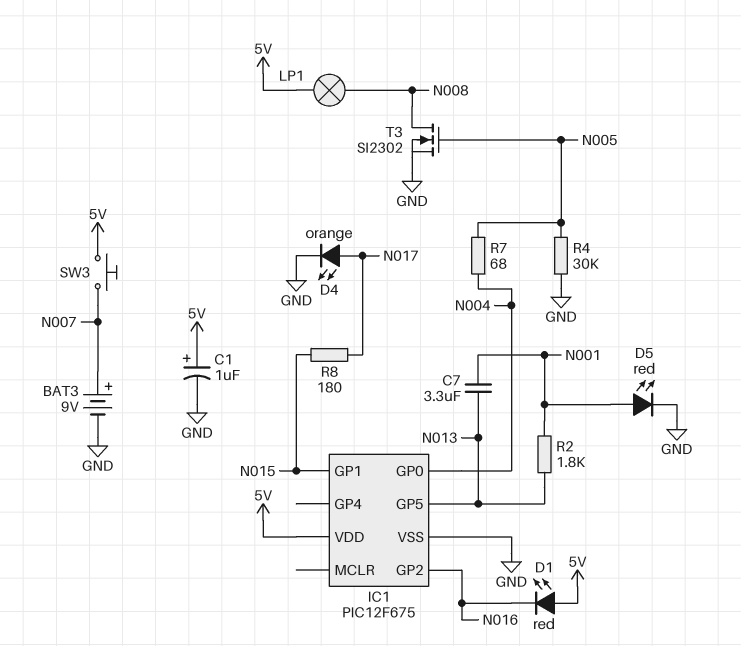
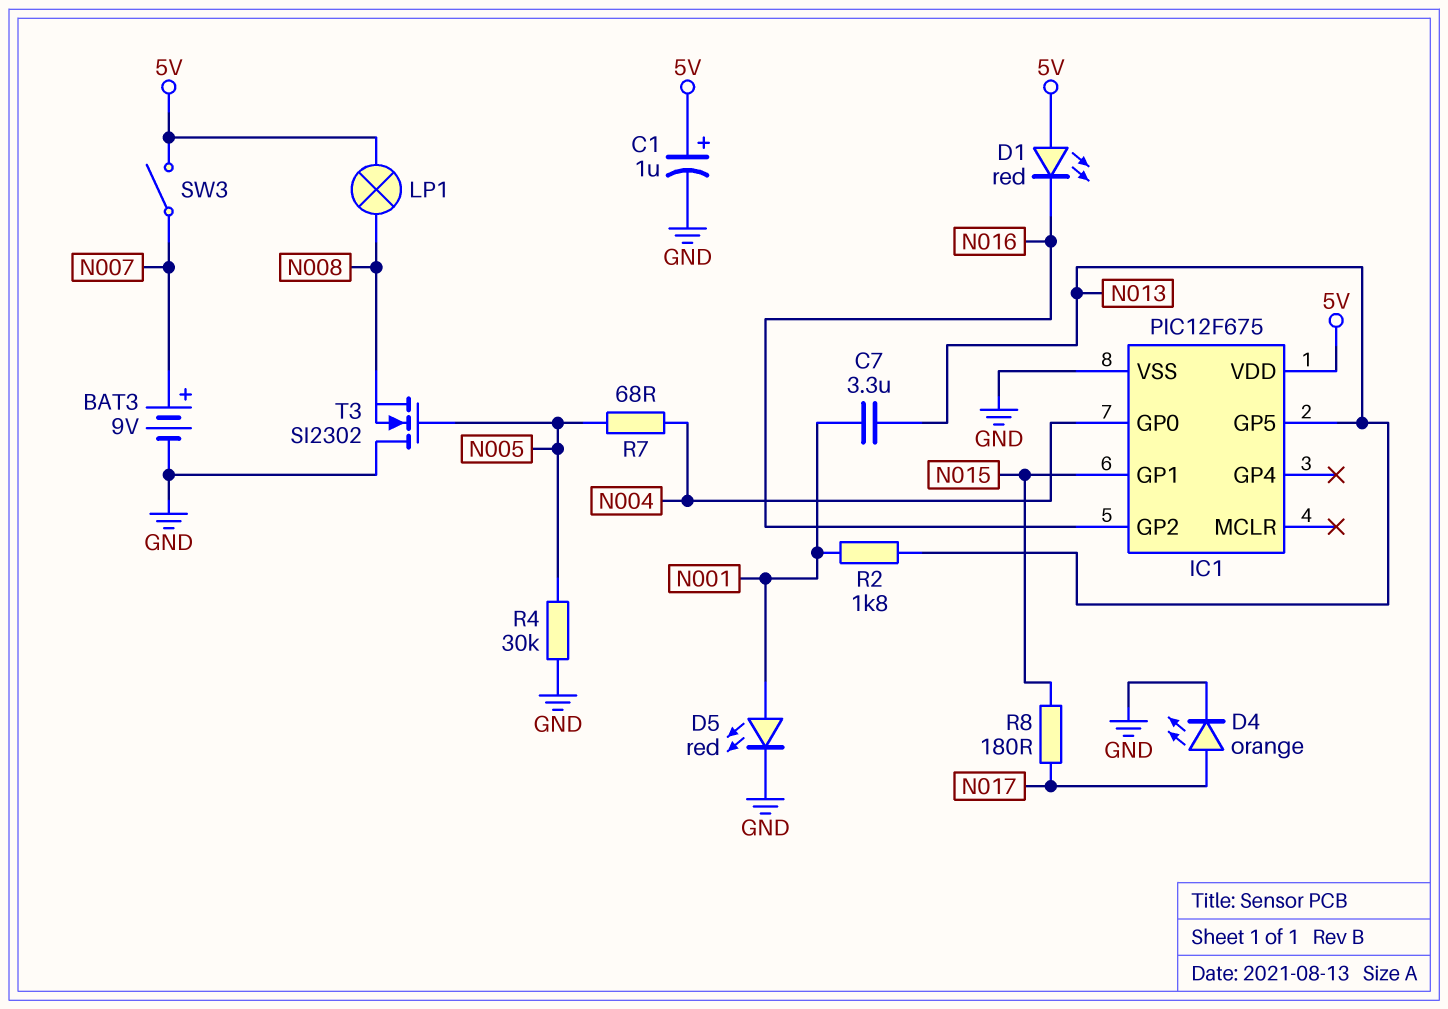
SW3: button (5V, N007) -> switch (5V, N007)
T3: NMOS SI2302 (G N005, D N008, S GND) -> NMOS SI2302 (G N005, D GND, S N008)

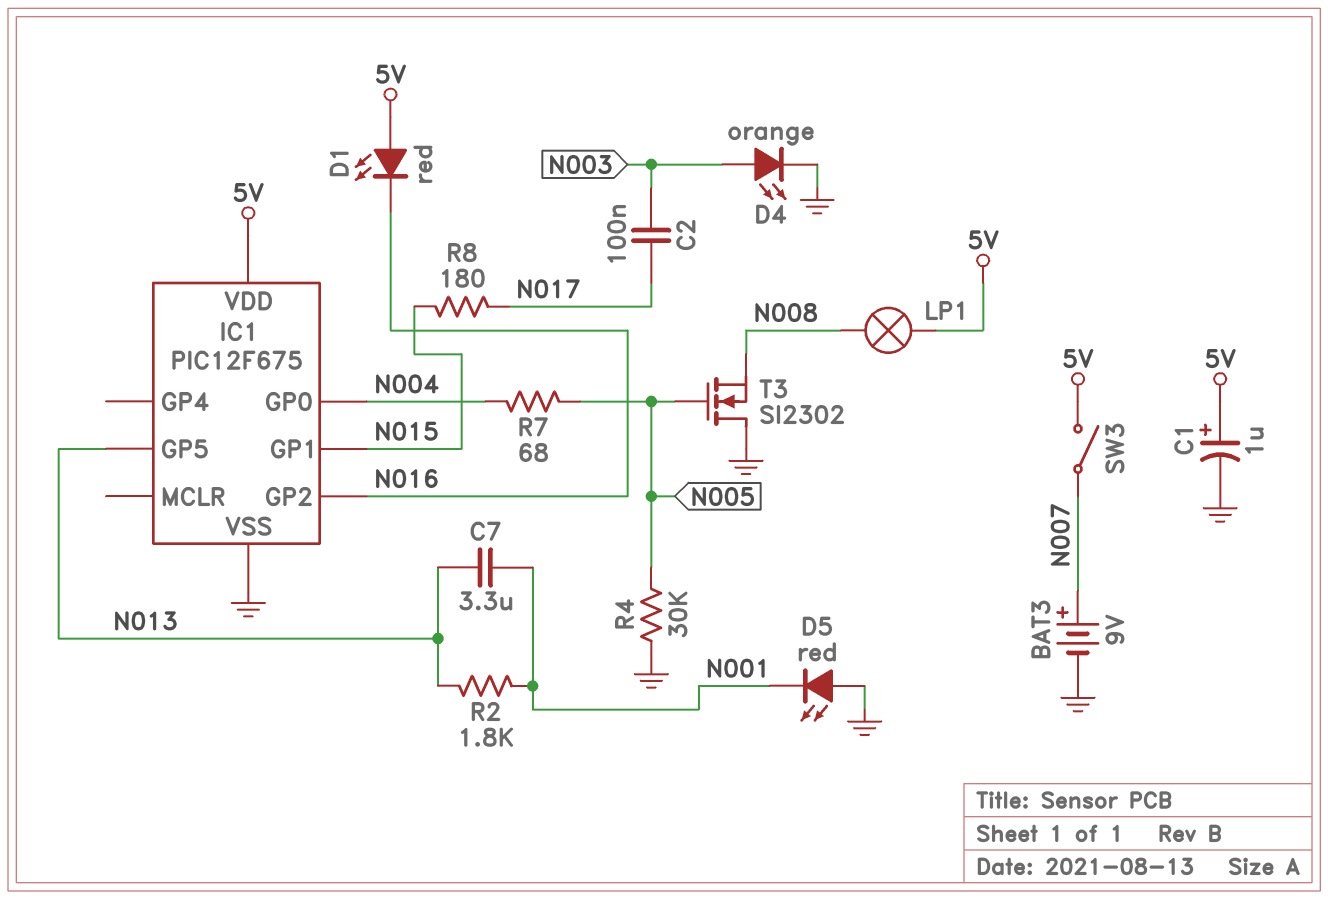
C2: none -> 100nF (N003, N017)
D4: LED orange (A N017, K GND) -> LED orange (A N003, K GND)
D5: LED red (A N001, K GND) -> LED red (A GND, K N001)

